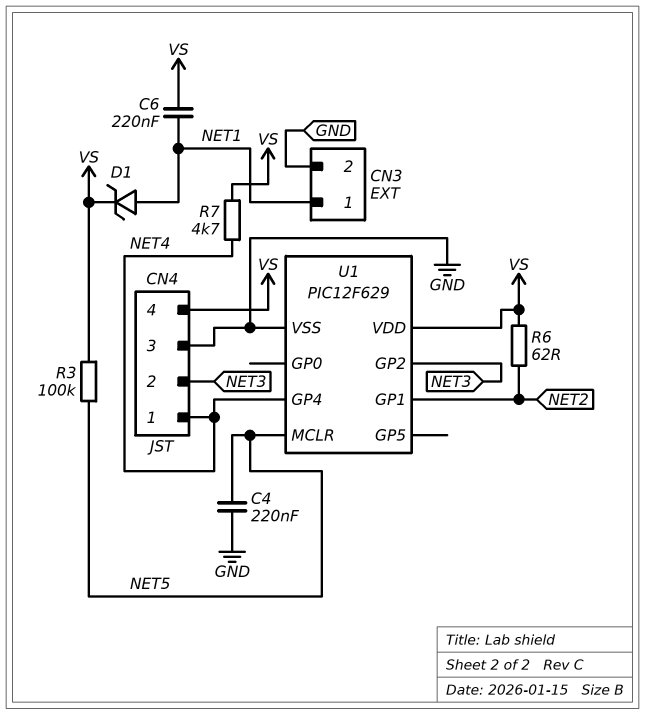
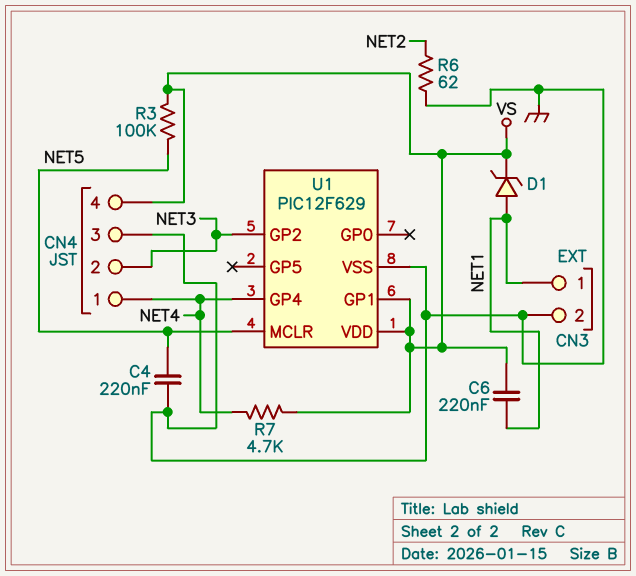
R6: 62 (NET2, VS) -> 62 (GND, NET2)
U1 pin GP1: NET2 -> VS

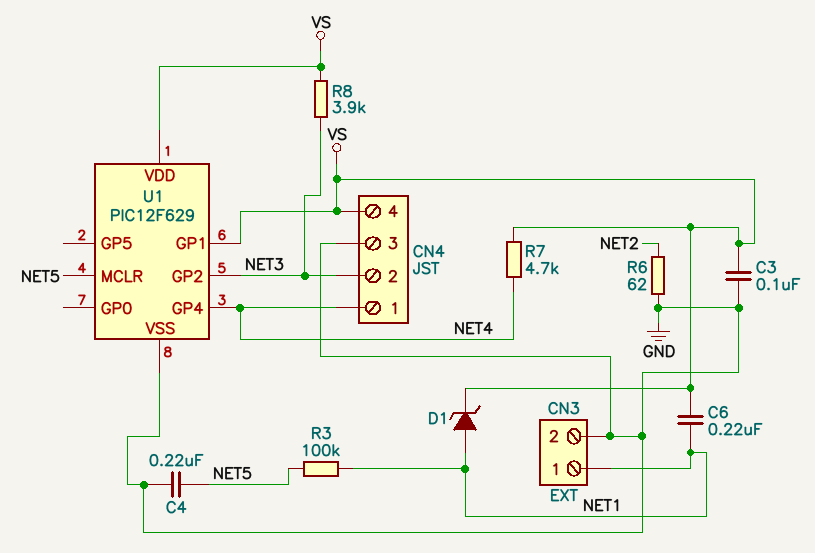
C3: none -> 100nF (GND, VS)
R3: 100k (NET5, VS) -> 100k (NET1, NET5)
R8: none -> 3.9k (NET3, VS)

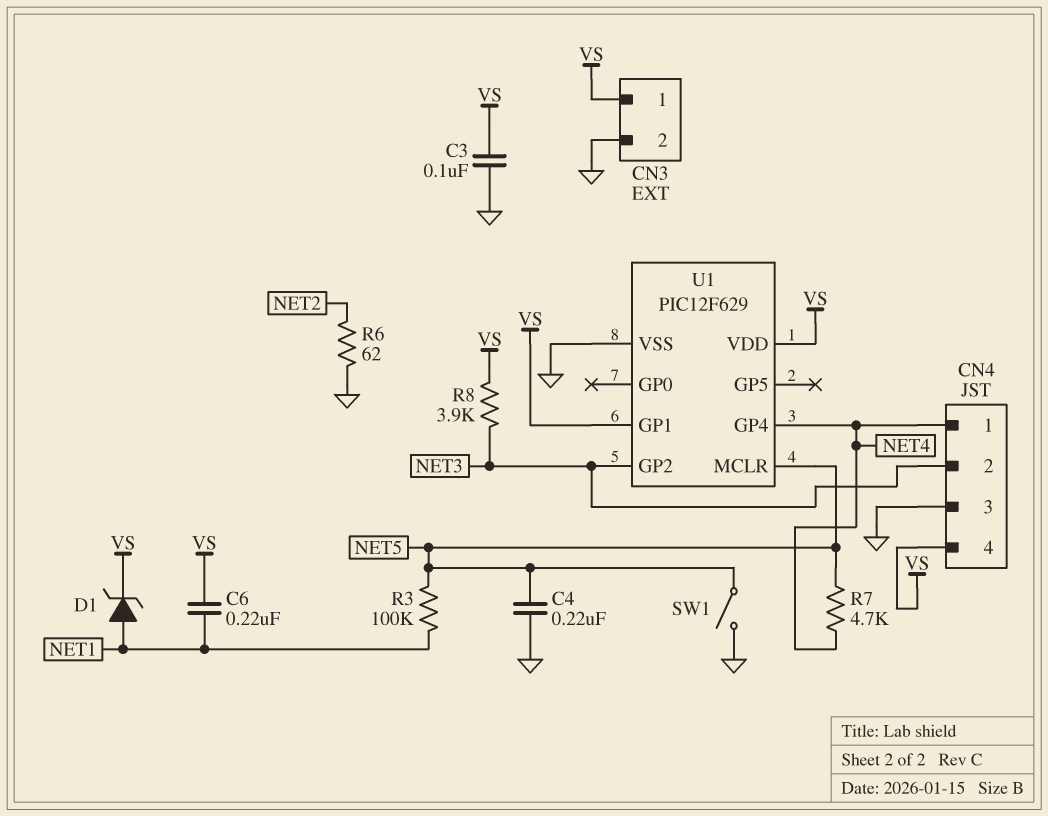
CN3 pin 1: NET1 -> VS
R7: 4.7k (NET4, VS) -> 4.7k (NET4, NET5)
SW1: none -> switch (GND, NET5)

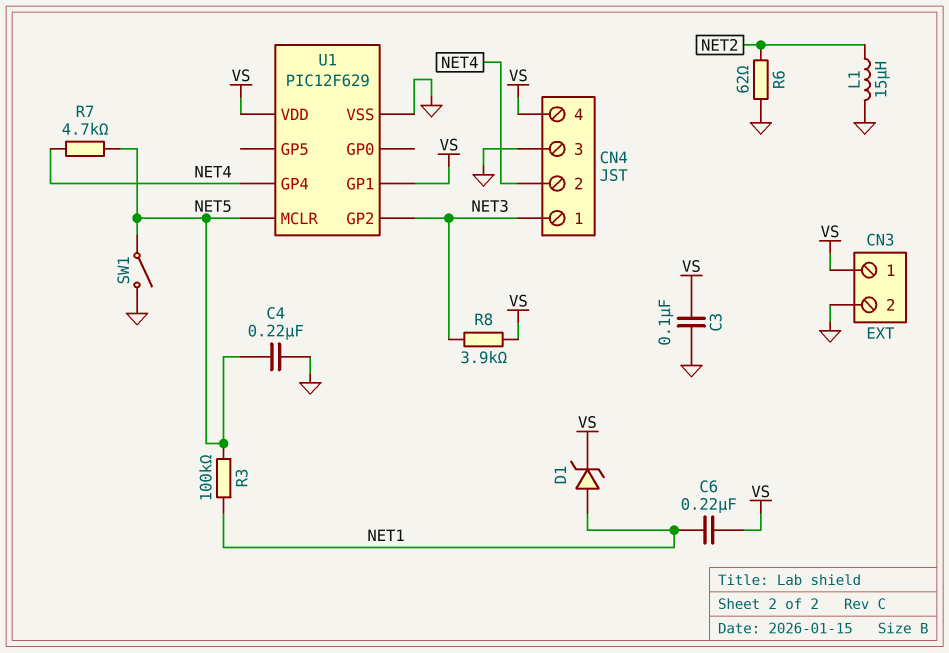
CN4 pin 1: NET4 -> NET3
CN4 pin 2: NET3 -> NET4
L1: none -> 15uH (GND, NET2)

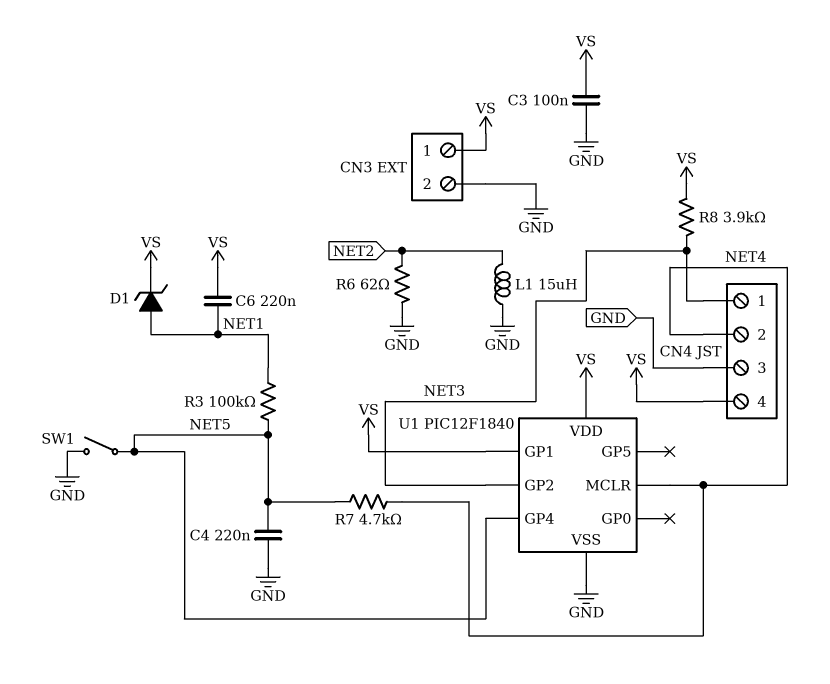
U1: PIC12F629 -> PIC12F1840
U1 pin GP4: NET4 -> NET5
U1 pin MCLR: NET5 -> NET4

